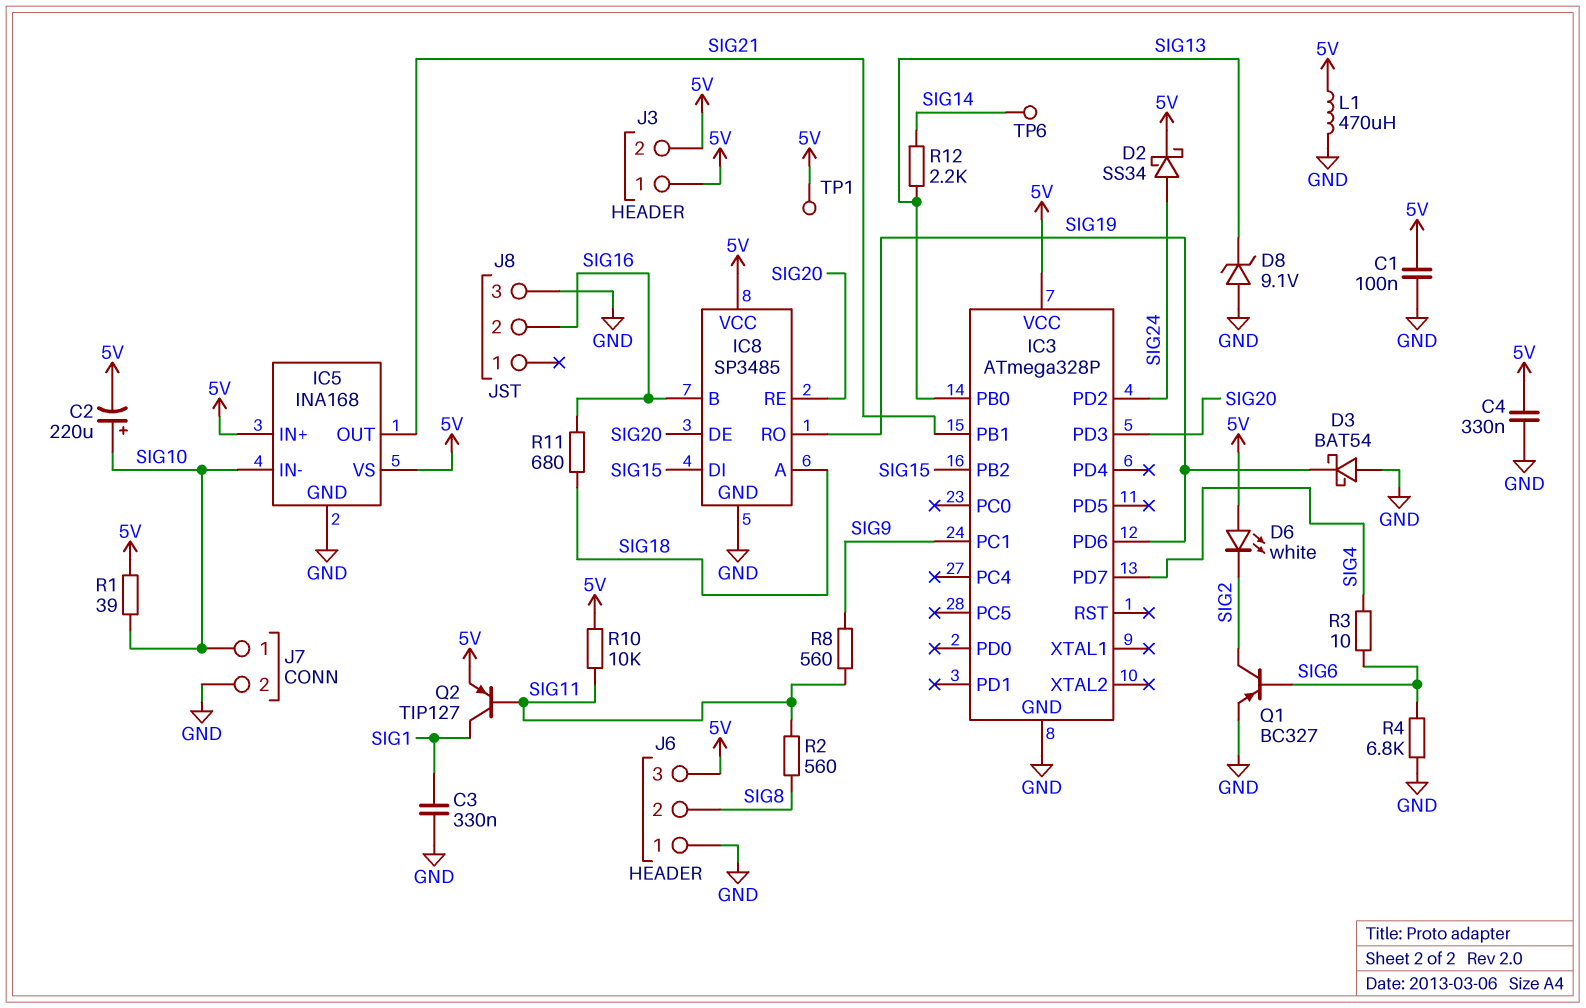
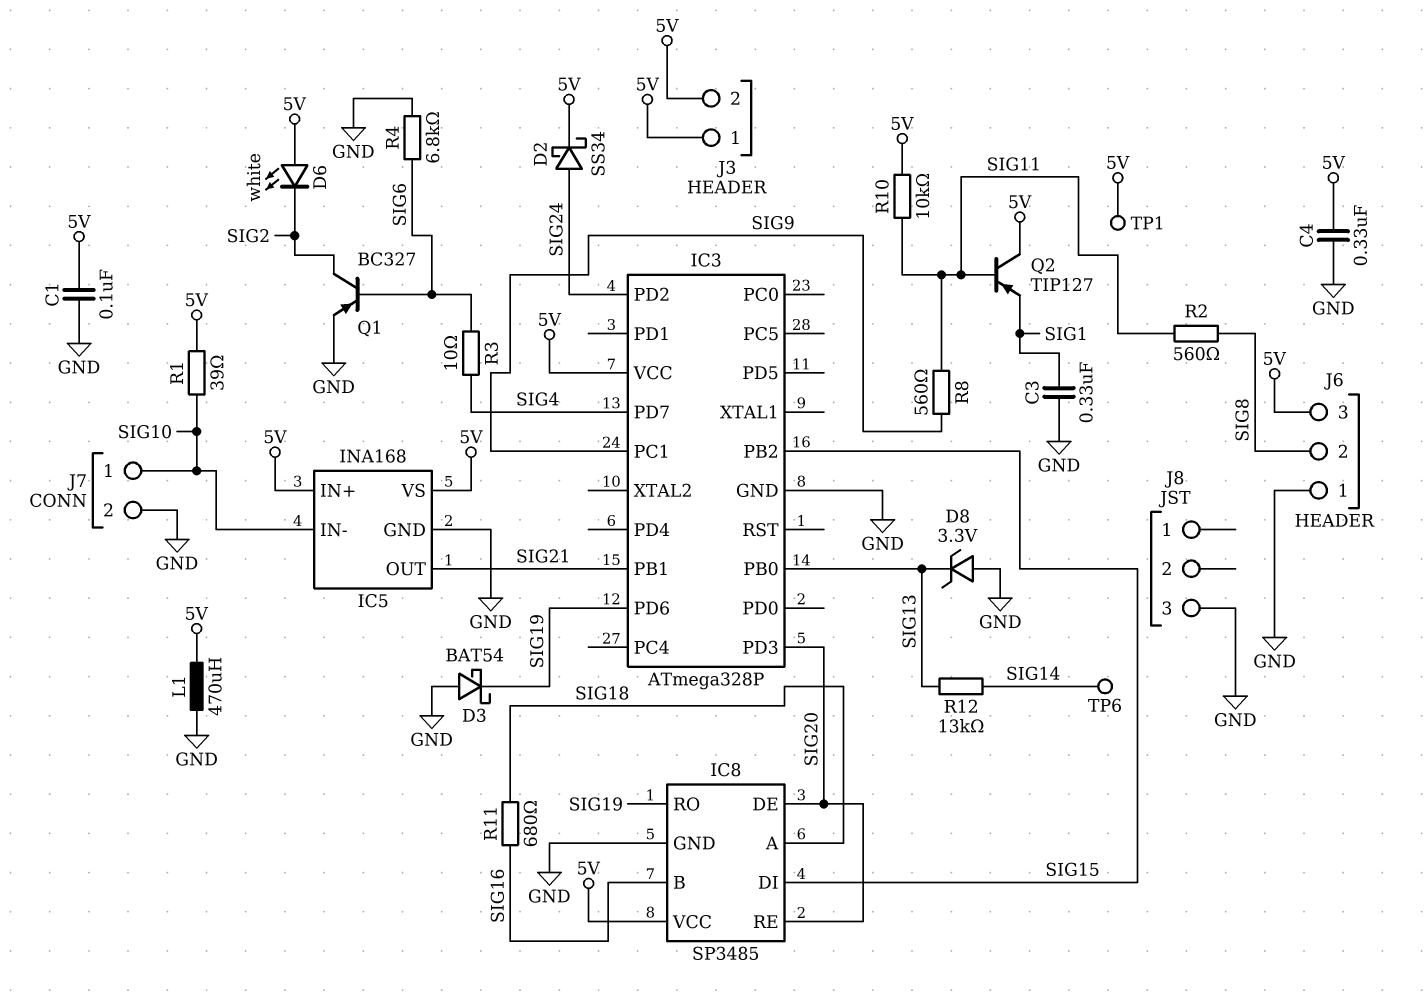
C2: 220uF (plus SIG10, minus 5V) -> none
D8: zener 9.1V (A GND, K SIG13) -> zener 3.3V (A GND, K SIG13)
J8 pin 2: SIG16 -> none
Q2: PNP TIP127 (B SIG11, C SIG1, E 5V) -> PNP TIP127 (B SIG11, C 5V, E SIG1)
R12: 2.2k (SIG13, SIG14) -> 13k (SIG13, SIG14)

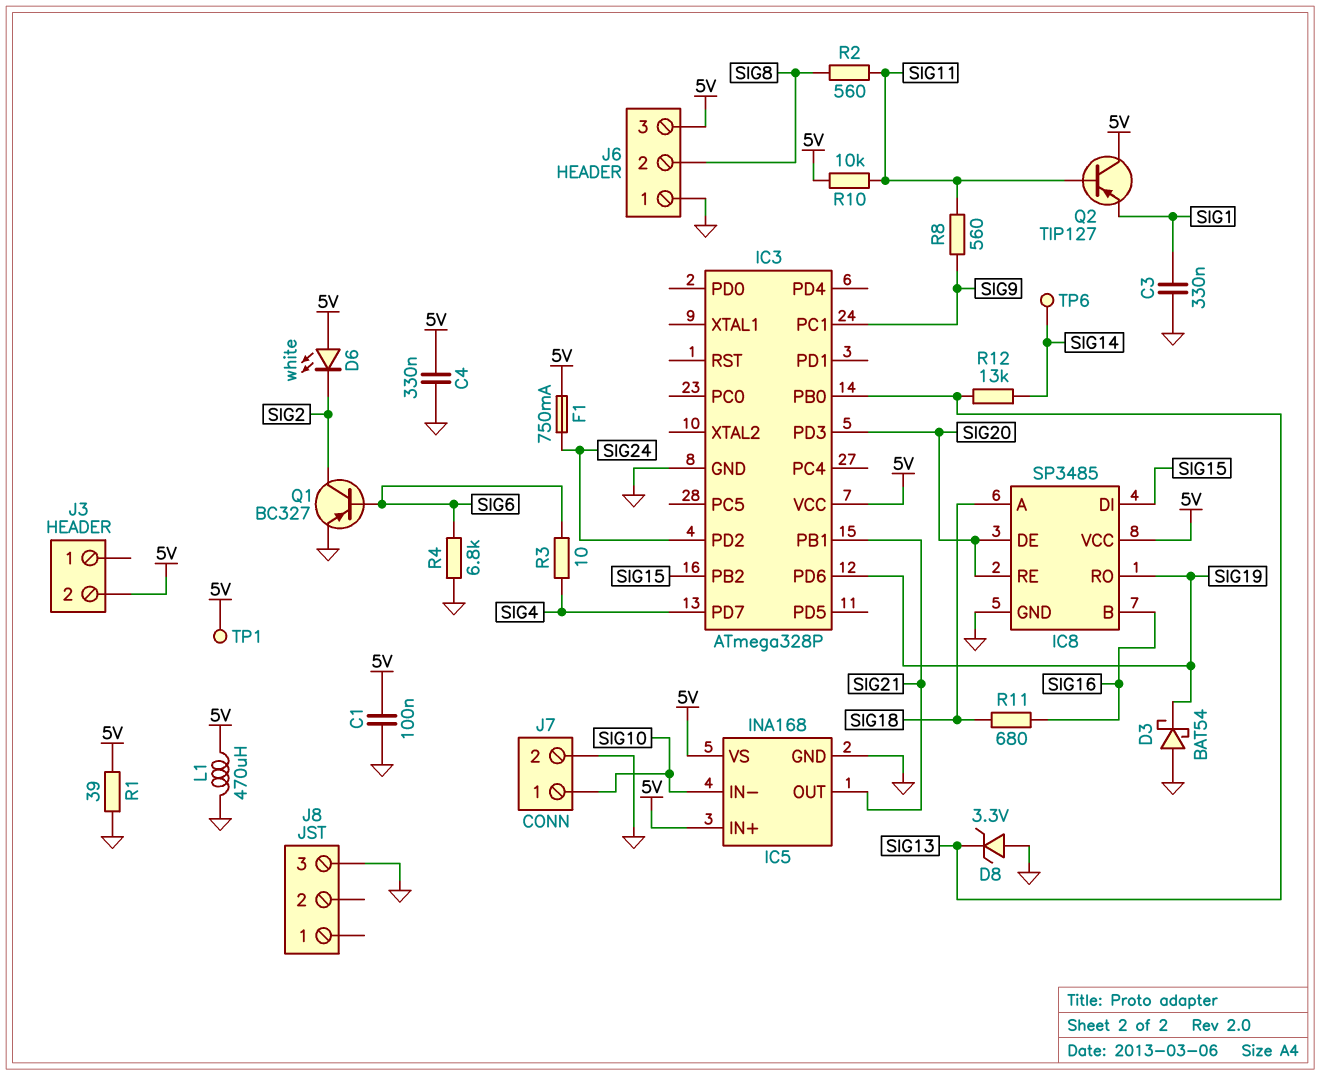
D2: schottky SS34 (A SIG24, K 5V) -> none
F1: none -> 750mA (5V, SIG24)
J3 pin 1: 5V -> none
R1: 39 (5V, SIG10) -> 39 (5V, GND)

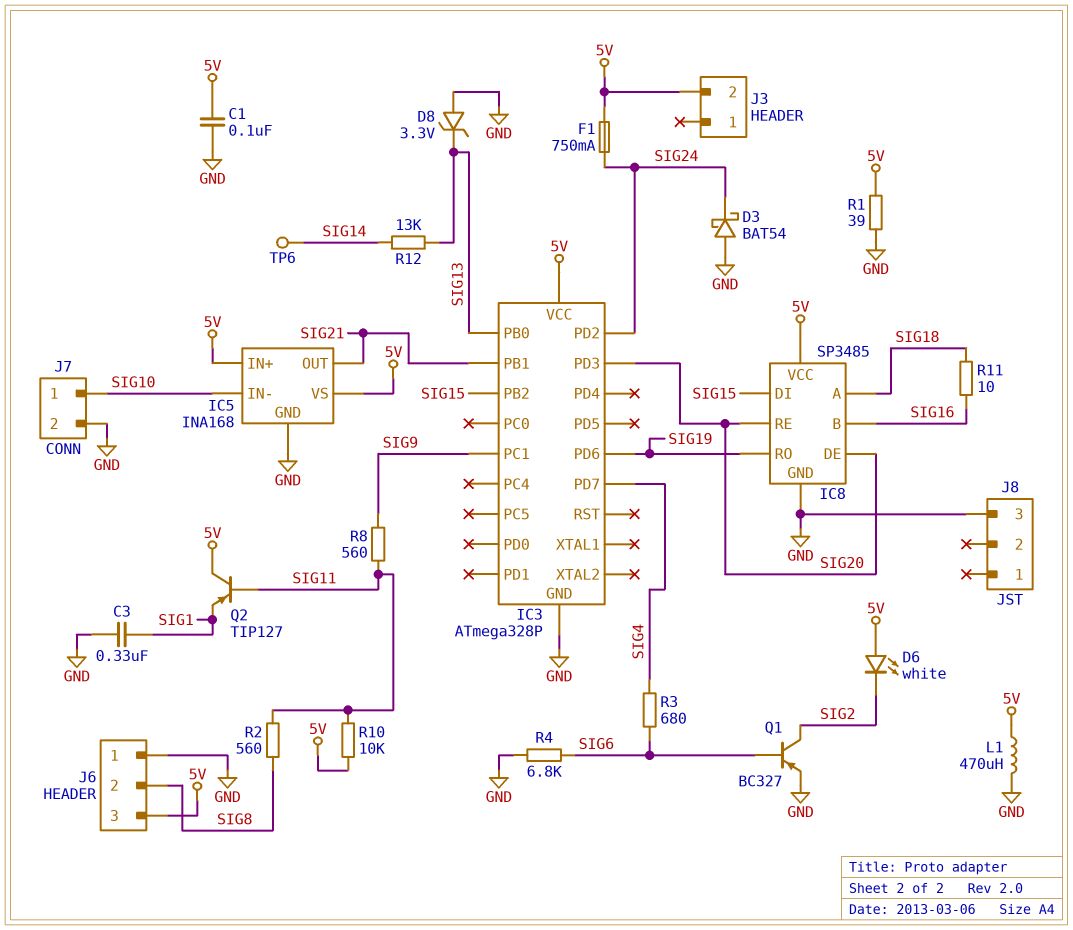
C4: 330nF (5V, GND) -> none
D3: schottky BAT54 (A GND, K SIG19) -> schottky BAT54 (A GND, K SIG24)
R3: 10 (SIG4, SIG6) -> 680 (SIG4, SIG6)
R11: 680 (SIG16, SIG18) -> 10 (SIG16, SIG18)
TP1: test point (5V) -> none

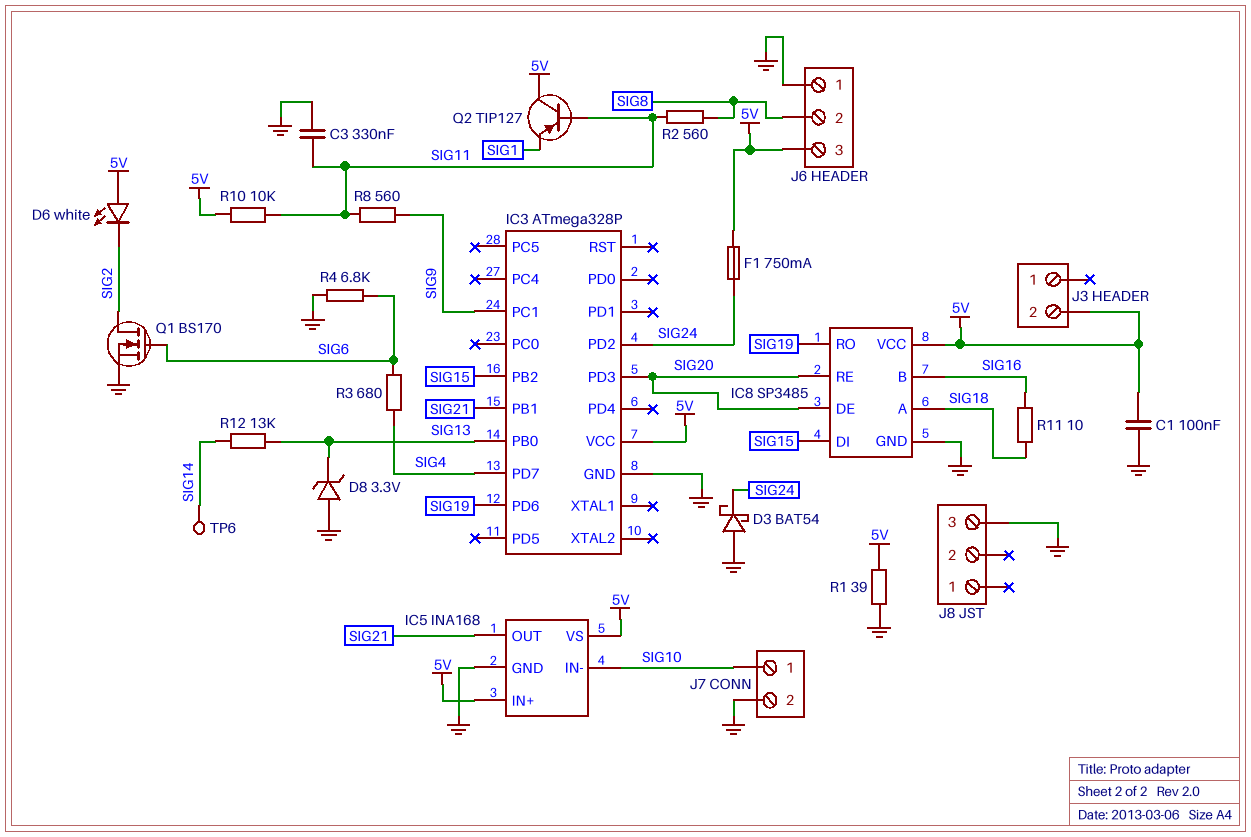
C3: 330nF (GND, SIG1) -> 330nF (GND, SIG11)
L1: 470uH (5V, GND) -> none
Q1: PNP BC327 (B SIG6, C SIG2, E GND) -> NMOS BS170 (G SIG6, D SIG2, S GND)

